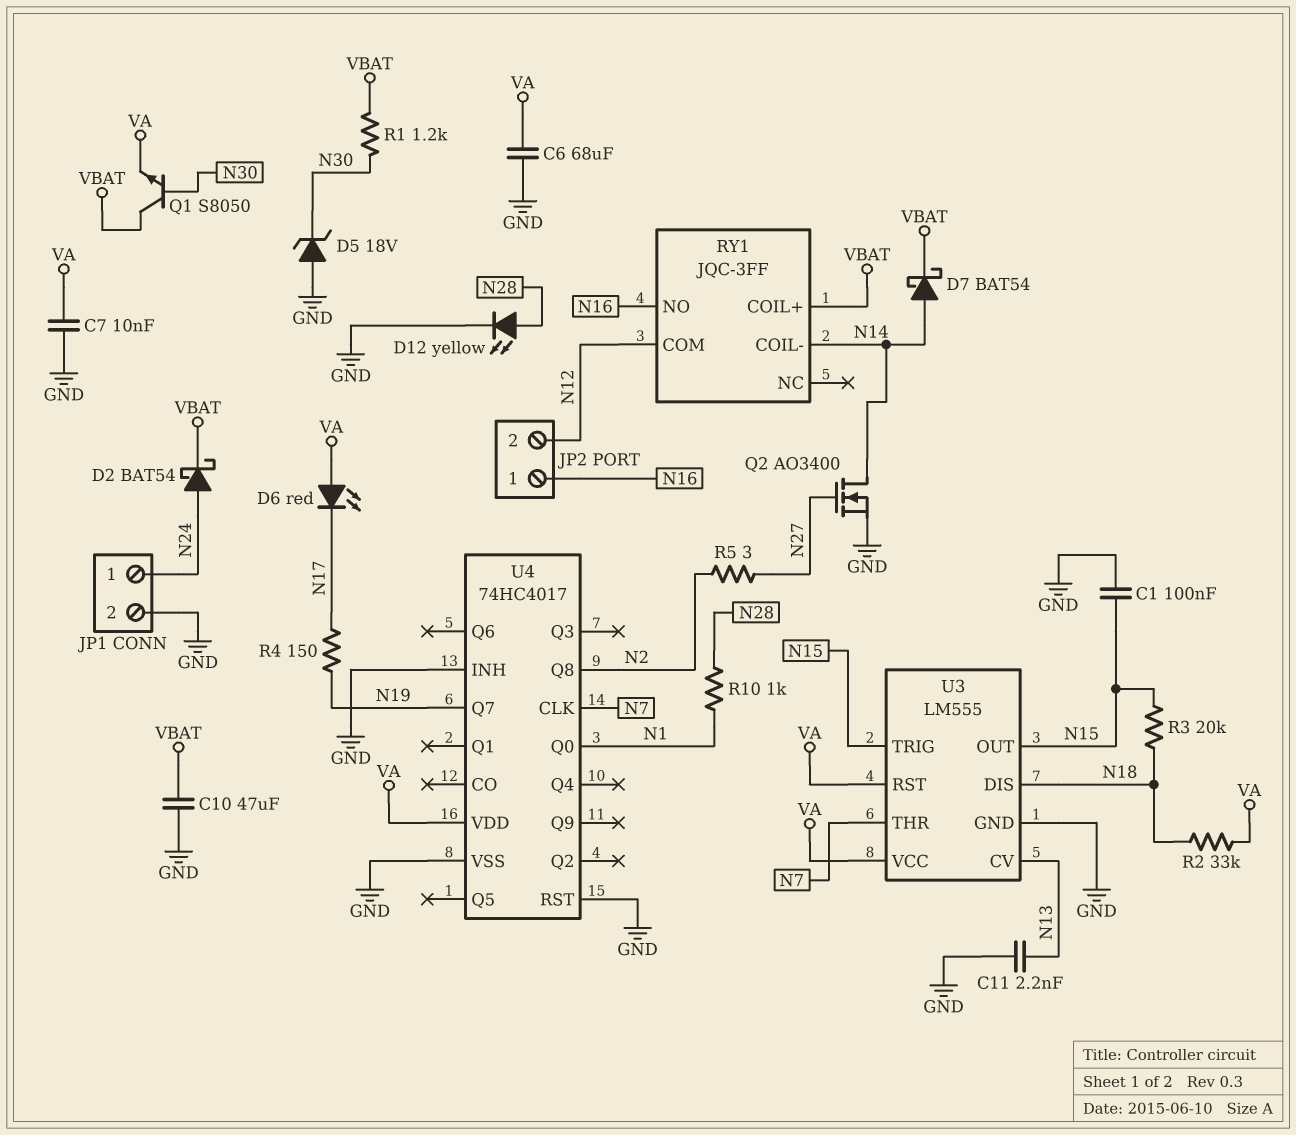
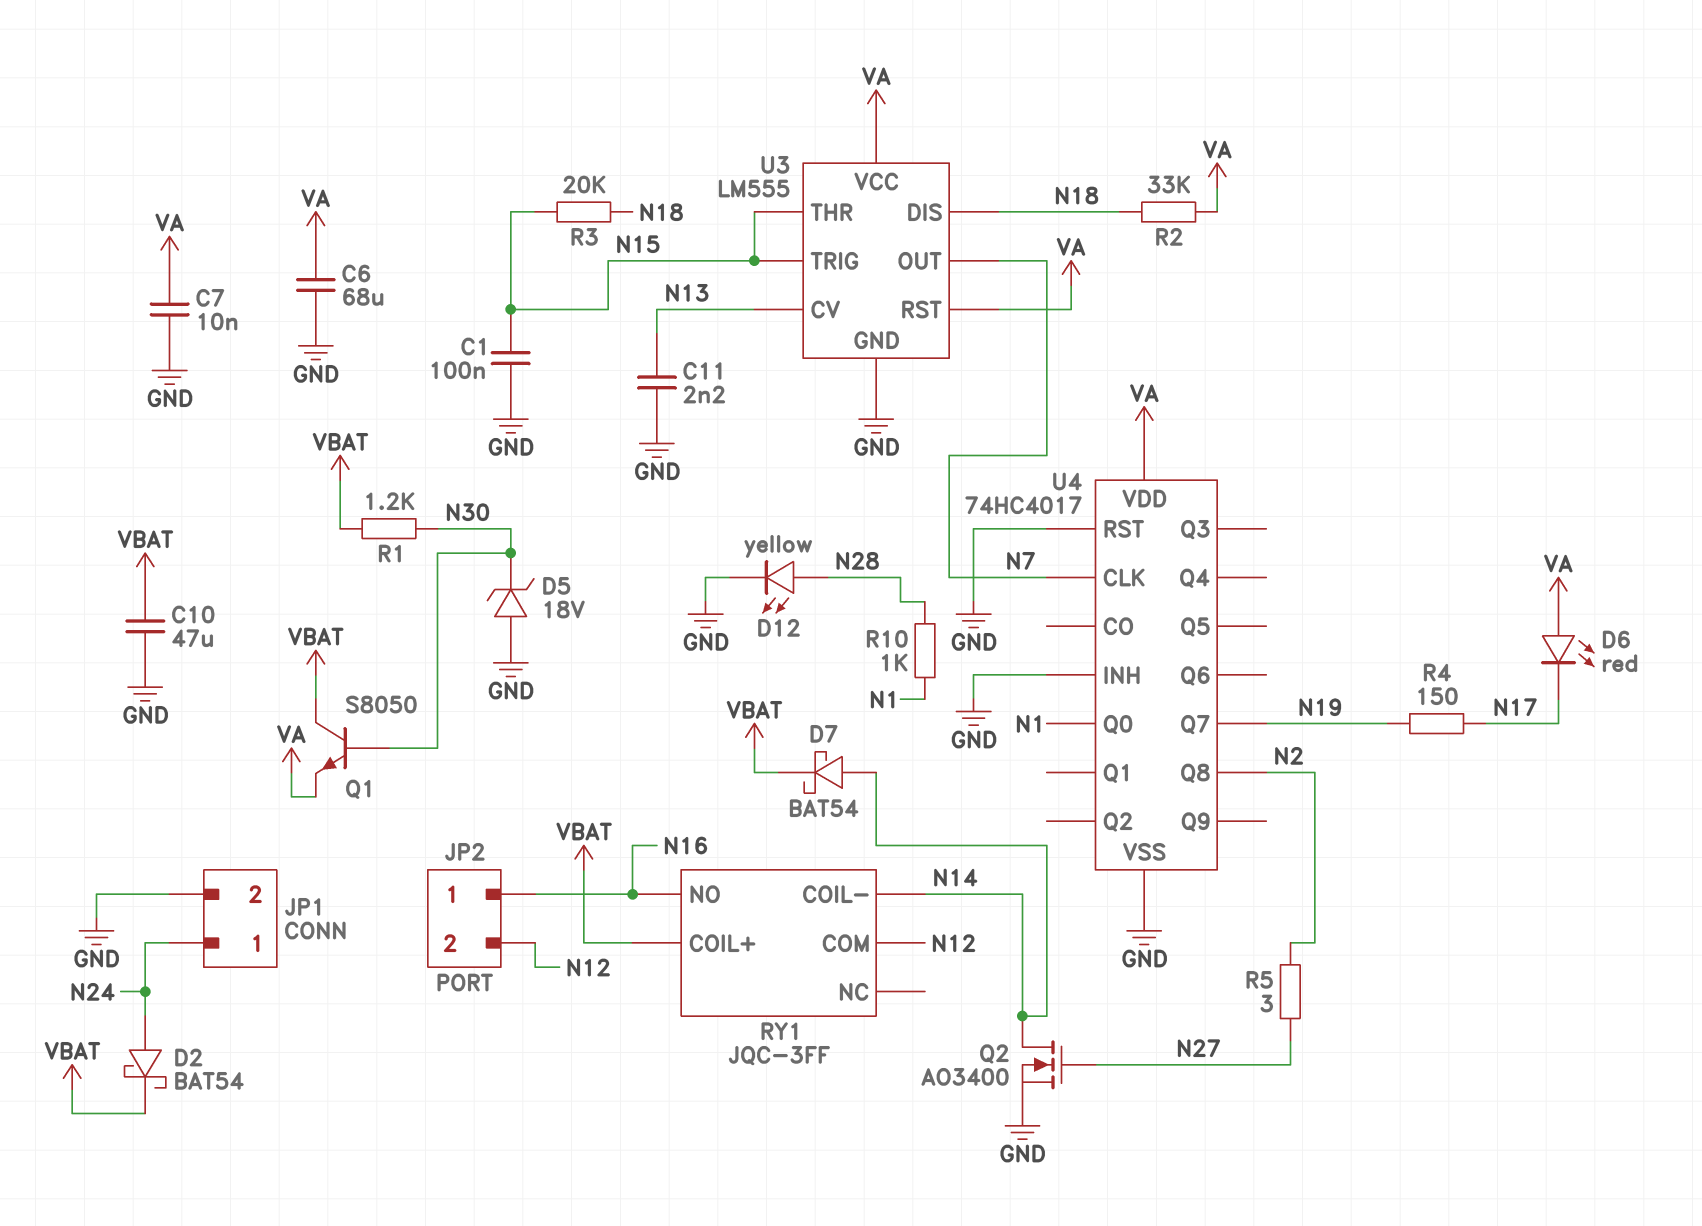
U3 pin OUT: N15 -> N7
U3 pin THR: N7 -> N15

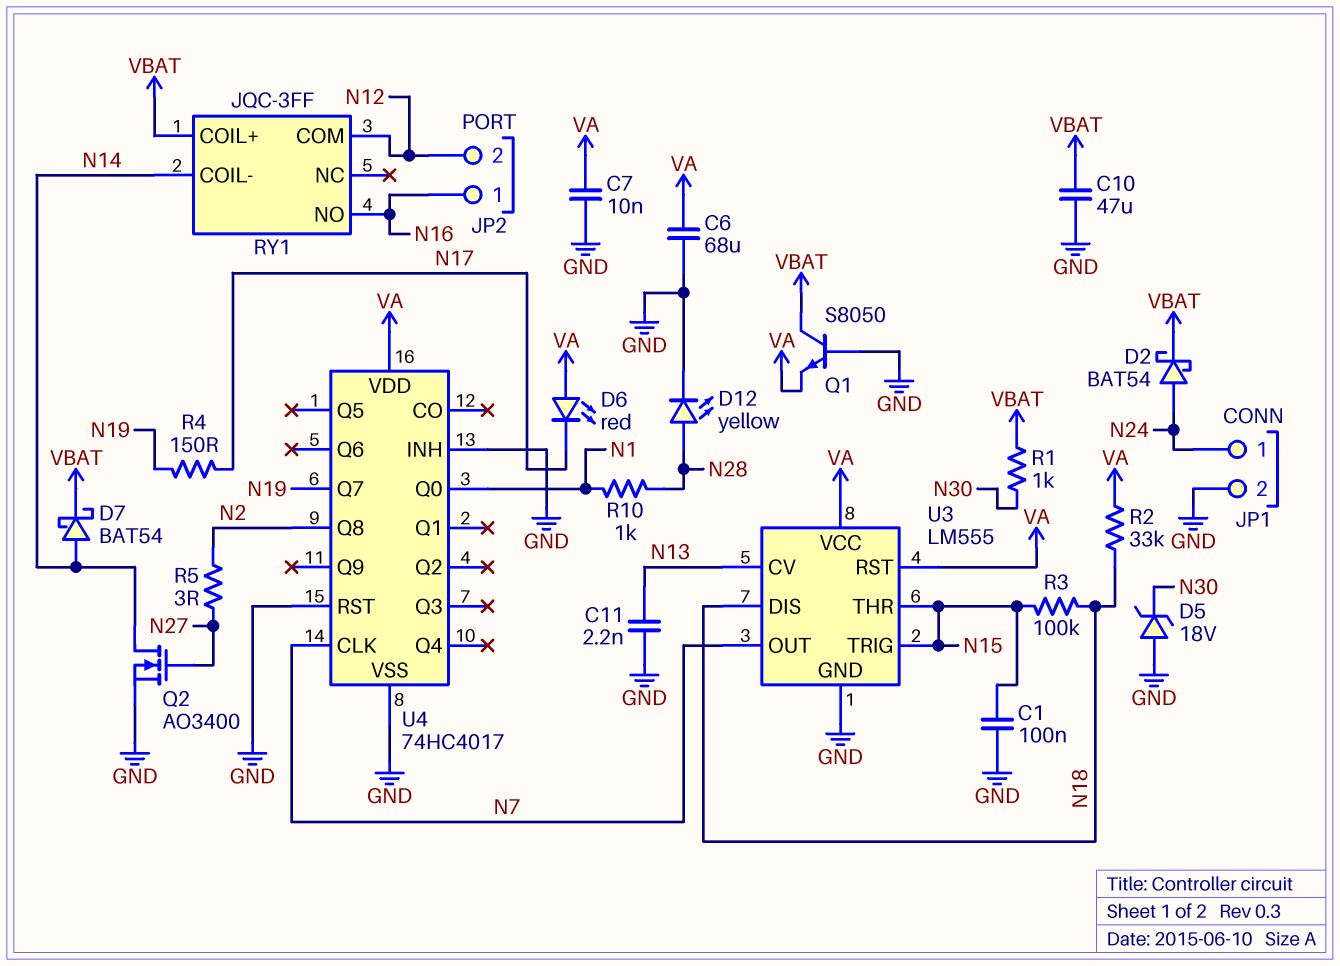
Q1: NPN S8050 (B N30, C VBAT, E VA) -> NPN S8050 (B GND, C VBAT, E VA)
R1: 1.2k (N30, VBAT) -> 1k (N30, VBAT)
R3: 20k (N15, N18) -> 100k (N15, N18)

